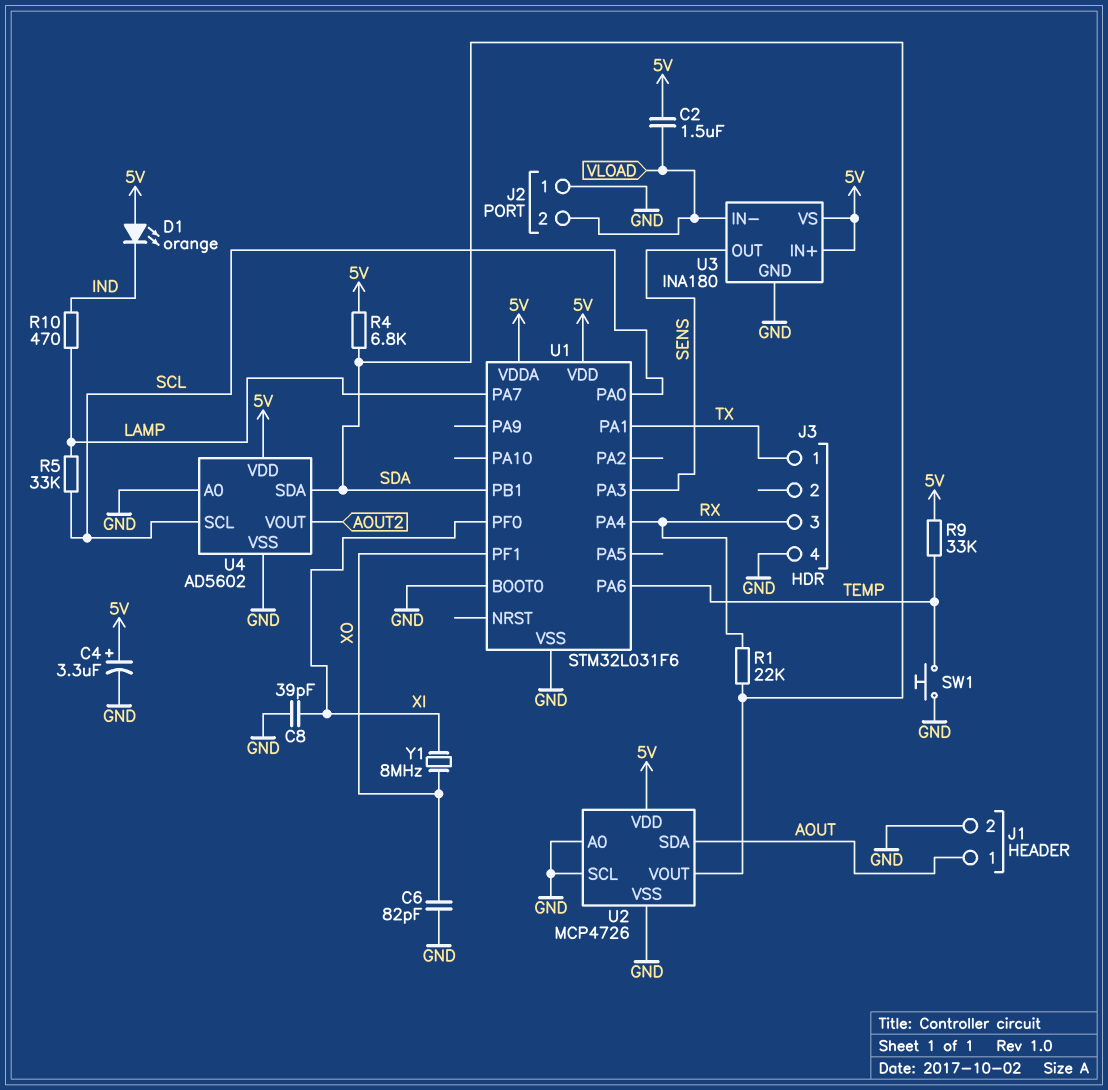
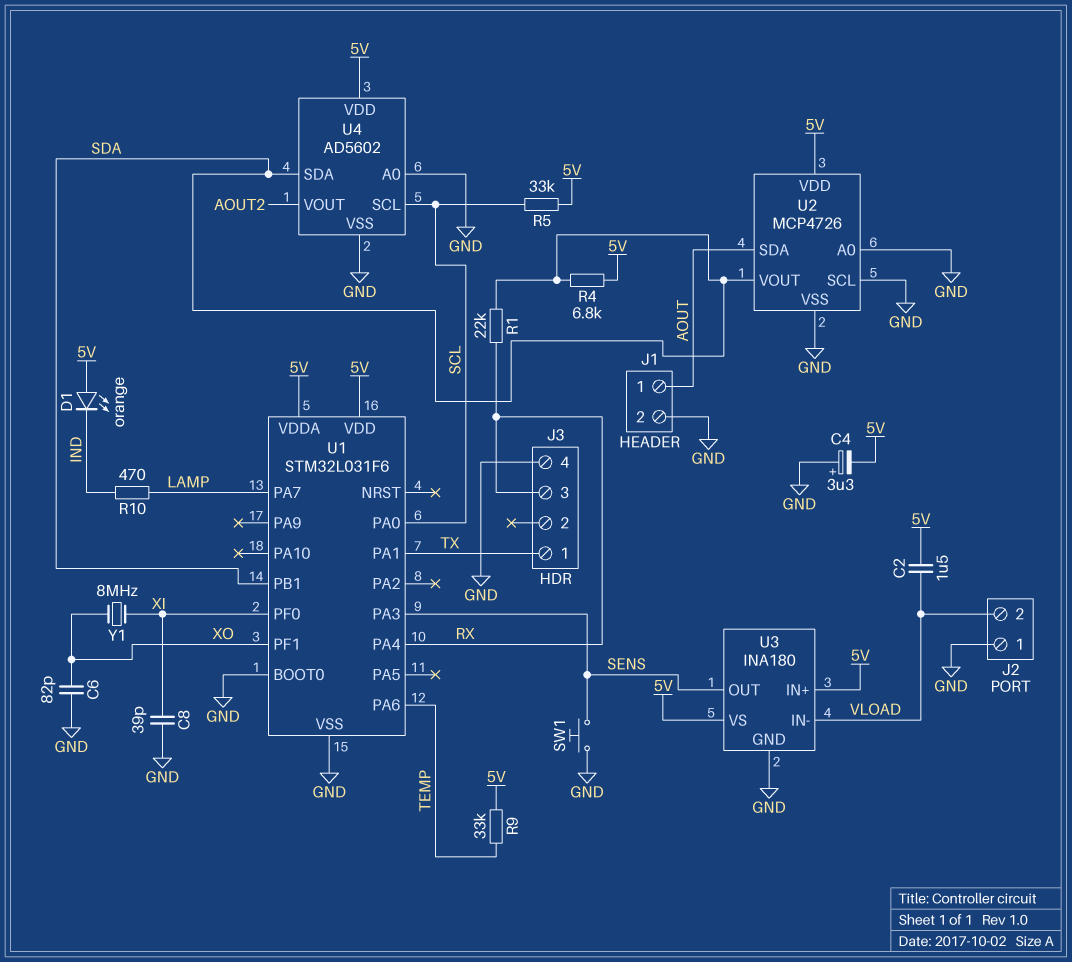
C4: 3.3uF (plus 5V, minus GND) -> 3.3uF (plus GND, minus 5V)
R5: 33k (LAMP, SCL) -> 33k (5V, SCL)
SW1: button (GND, TEMP) -> button (GND, SENS)

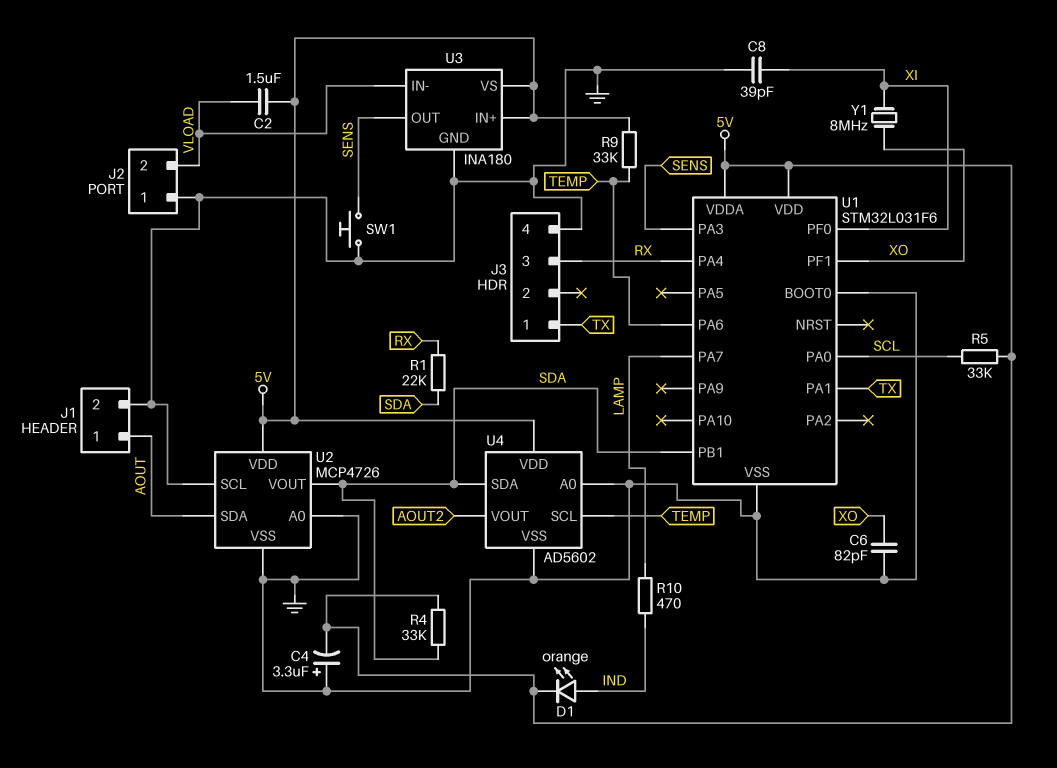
D1: LED orange (A 5V, K IND) -> LED orange (A IND, K 5V)
R4: 6.8k (5V, SDA) -> 33k (5V, SDA)
U4 pin SCL: SCL -> TEMP

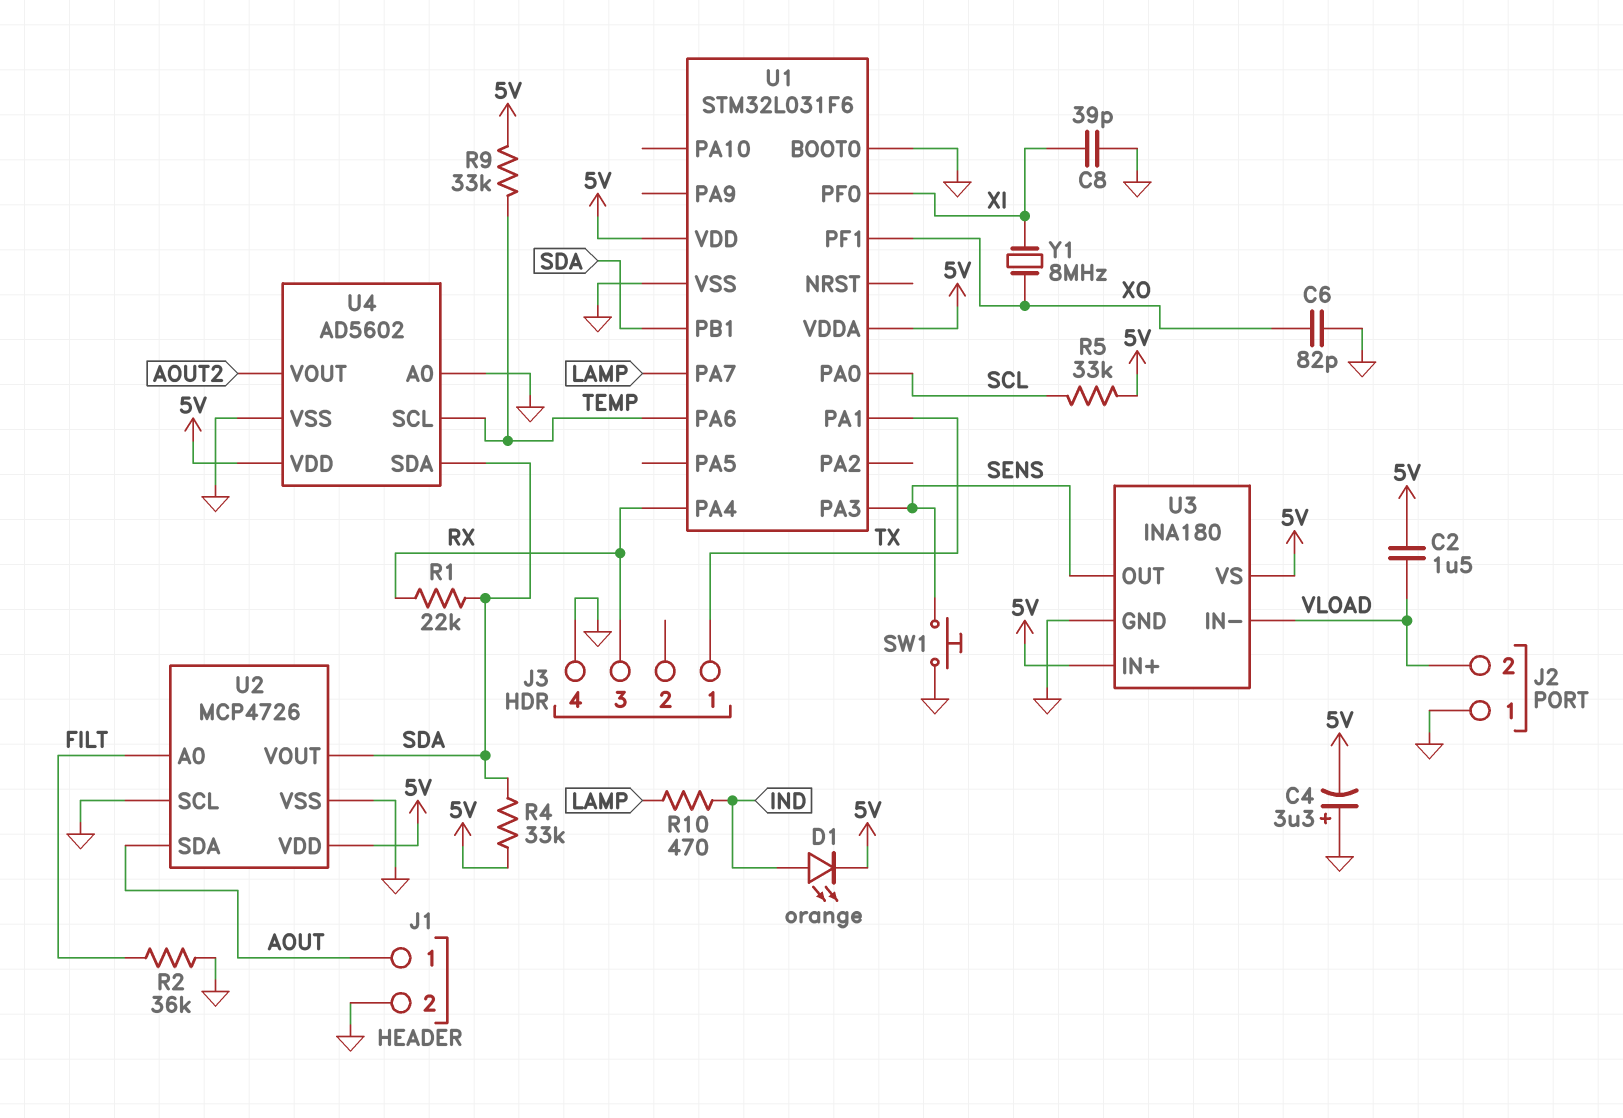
R2: none -> 36k (FILT, GND)
U2 pin A0: GND -> FILT

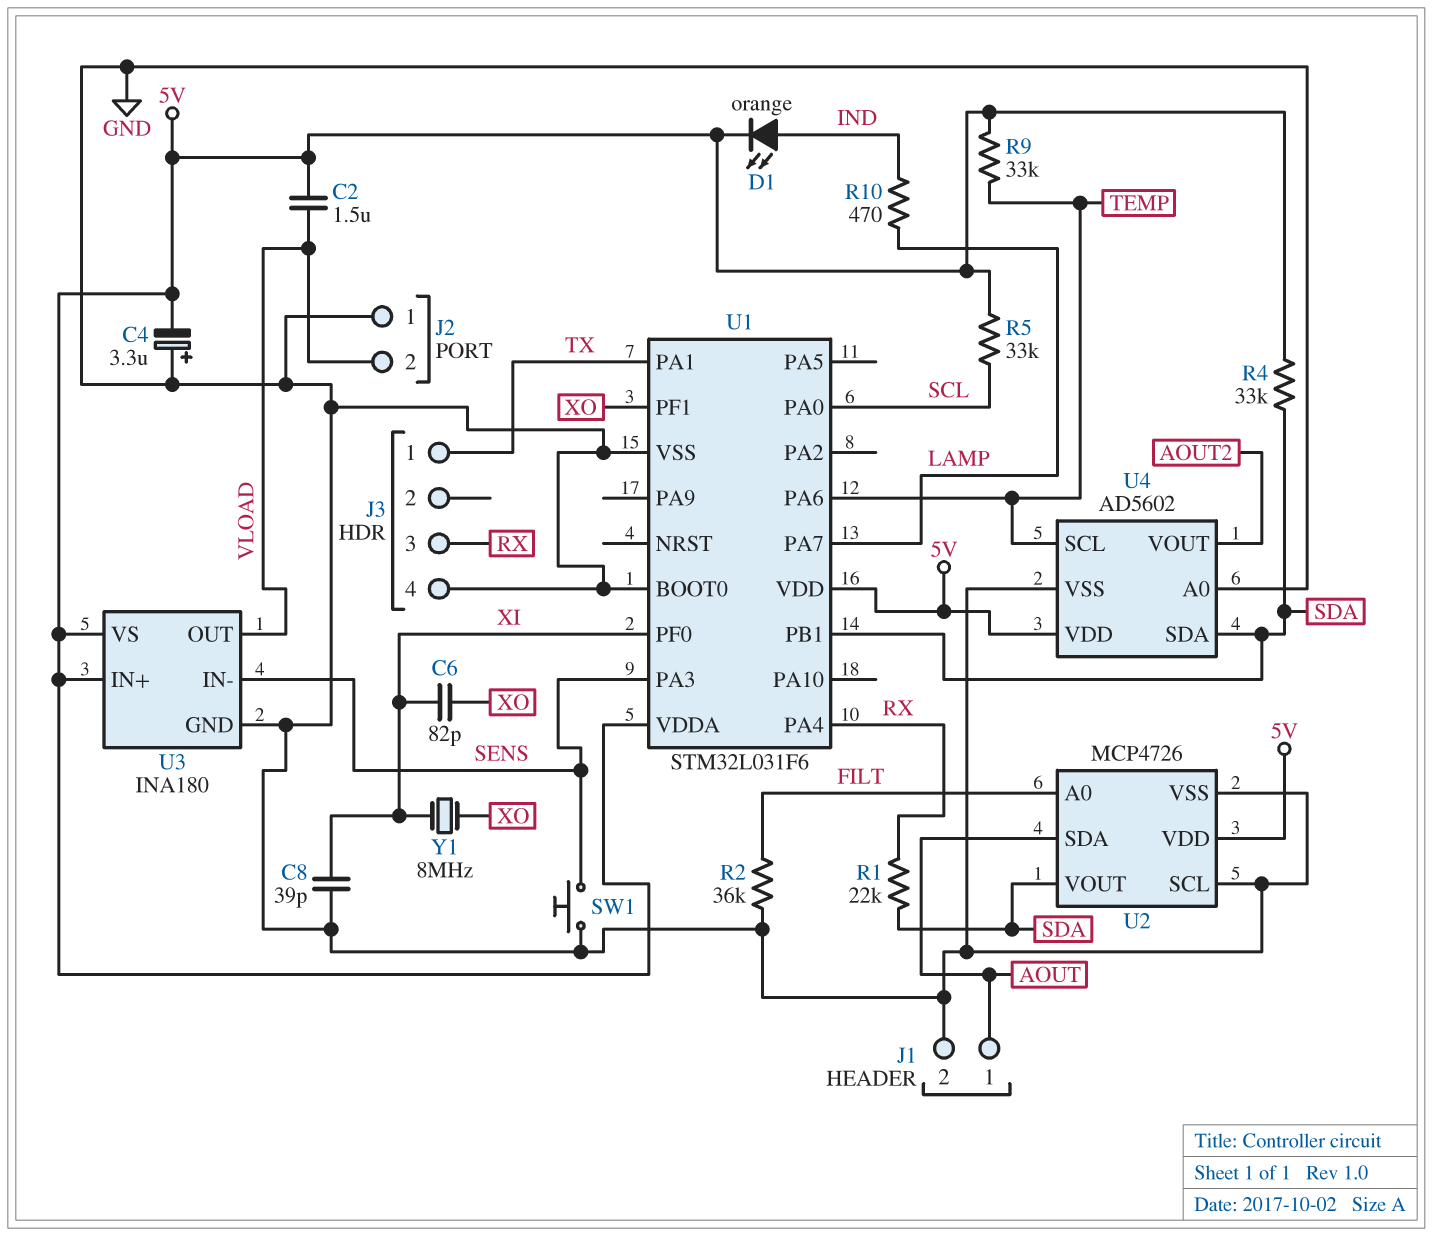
C6: 82pF (GND, XO) -> 82pF (XI, XO)
U3 pin IN-: VLOAD -> SENS
U3 pin OUT: SENS -> VLOAD

